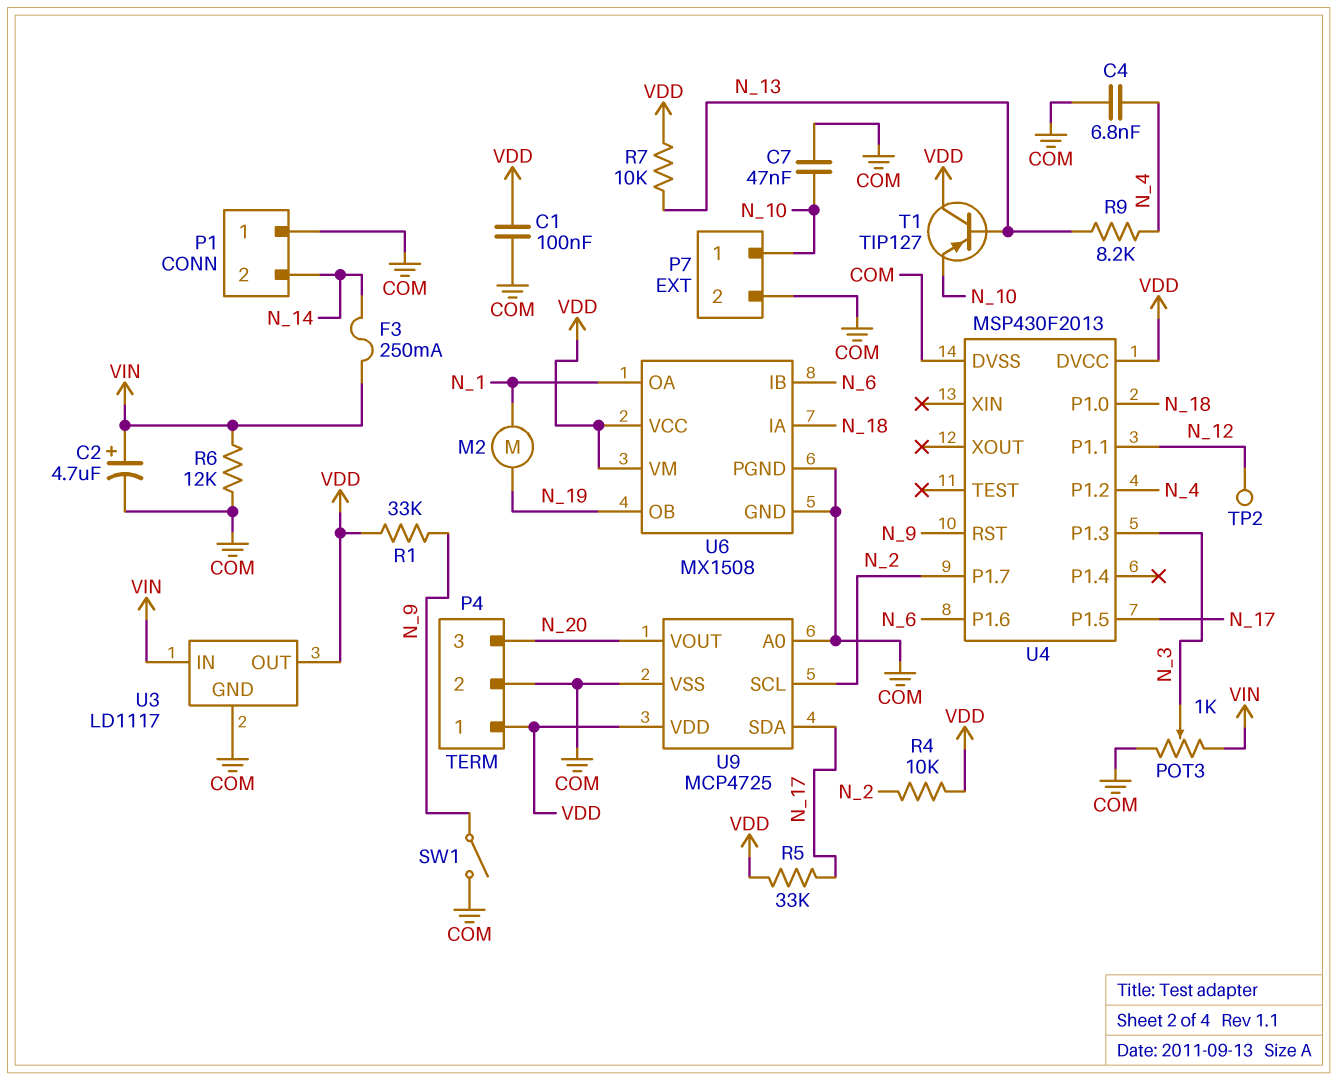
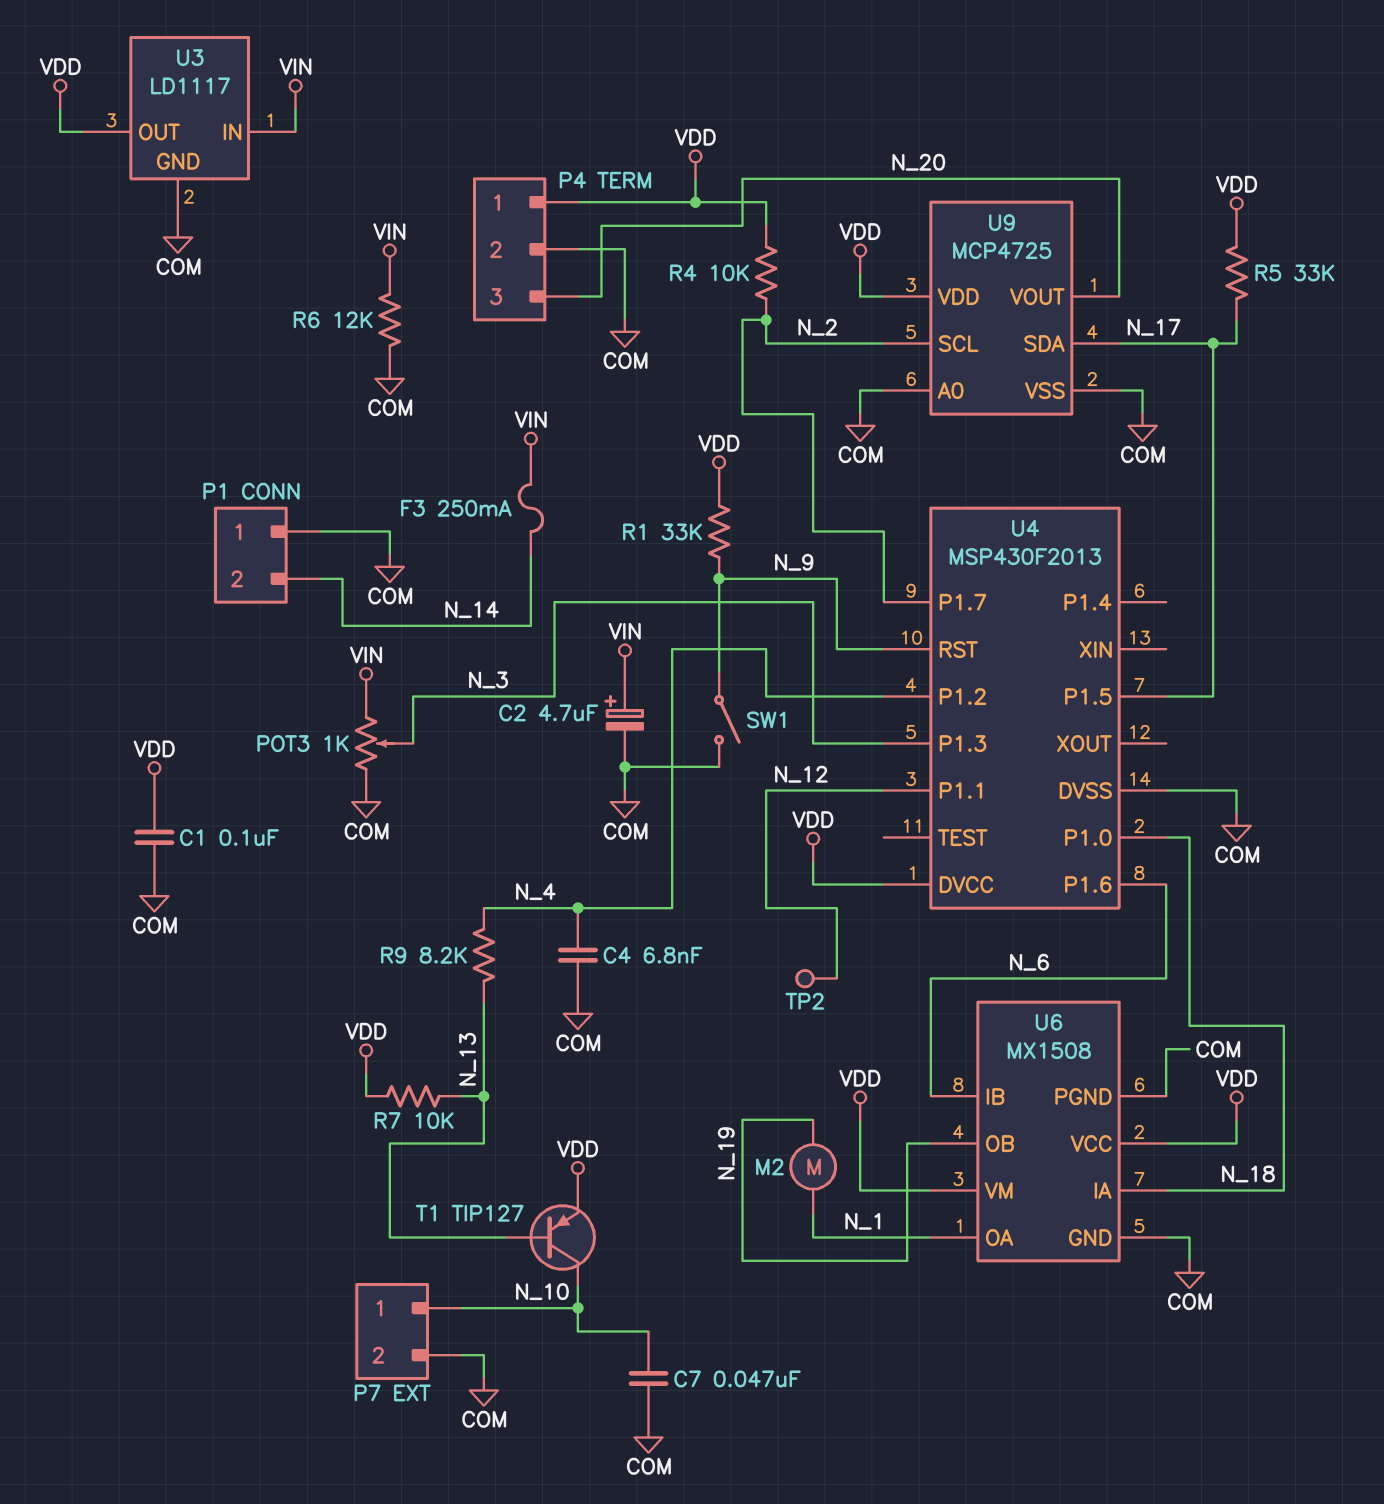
T1: PNP TIP127 (B N_13, C VDD, E N_10) -> PNP TIP127 (B N_13, C N_10, E VDD)

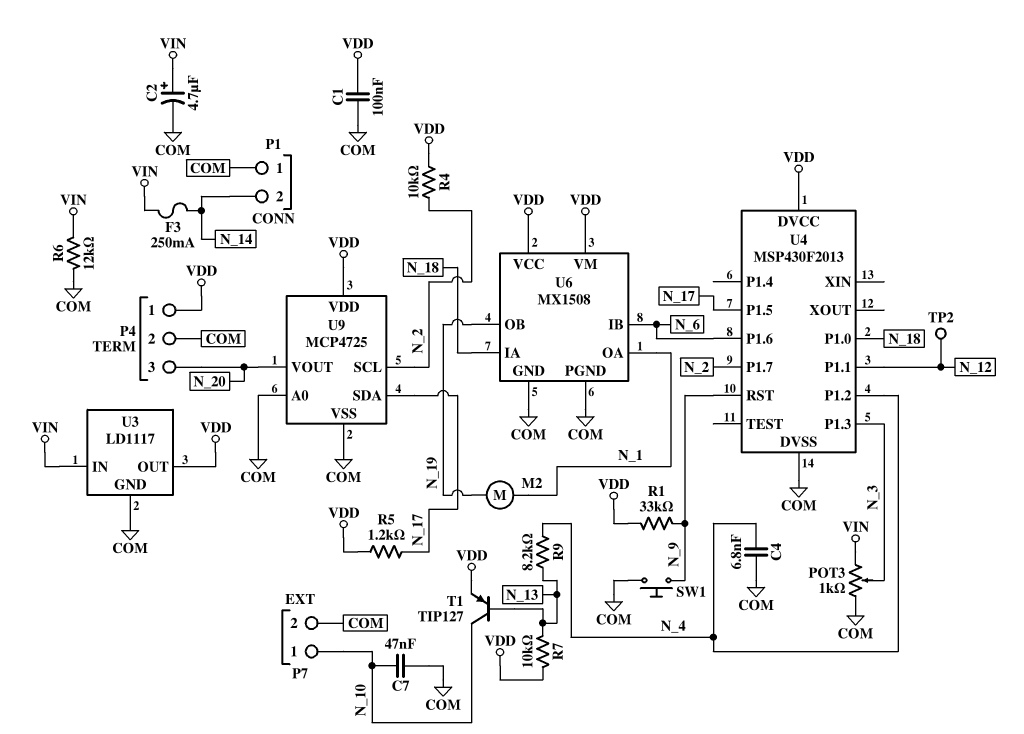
R5: 33k (N_17, VDD) -> 1.2k (N_17, VDD)
SW1: switch (COM, N_9) -> button (COM, N_9)

